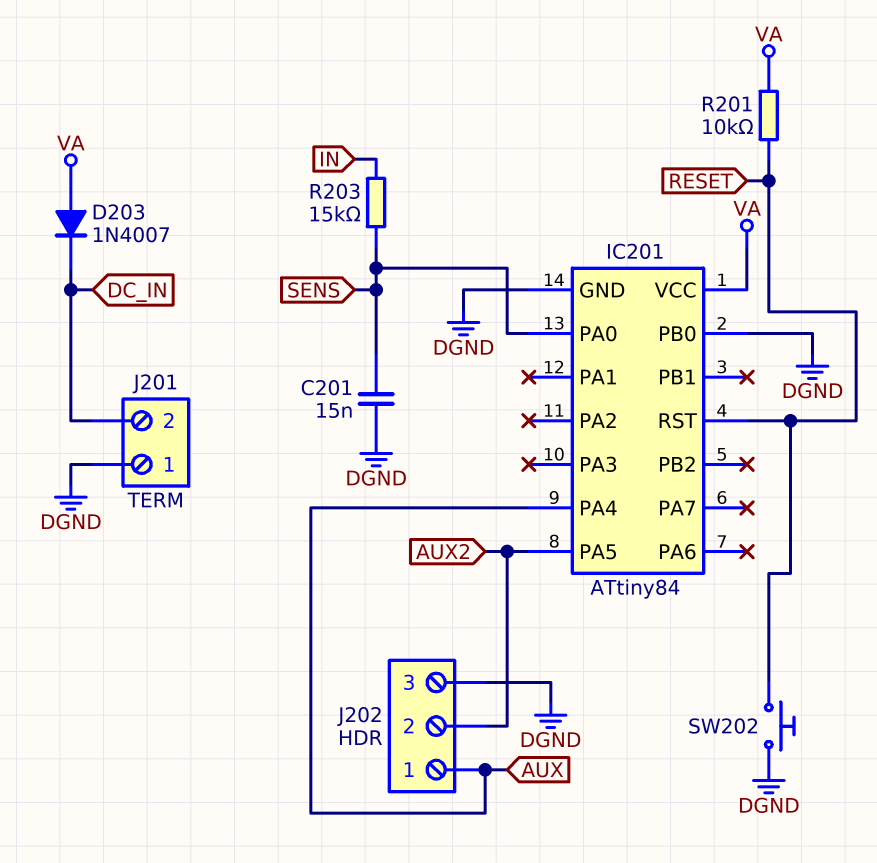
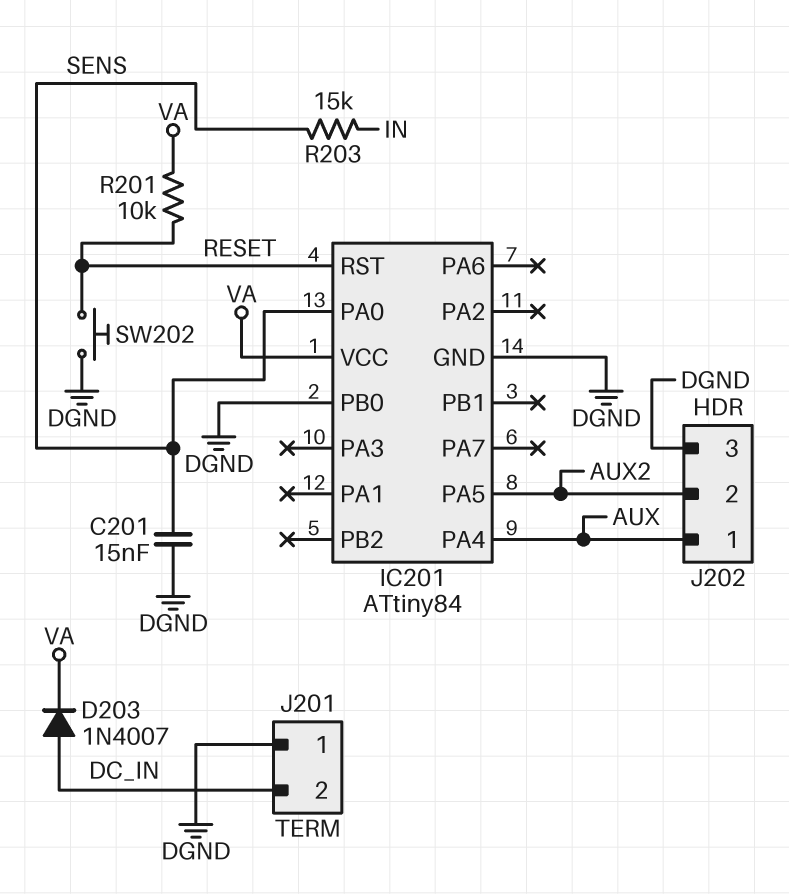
D203: diode 1N4007 (A VA, K DC_IN) -> diode 1N4007 (A DC_IN, K VA)

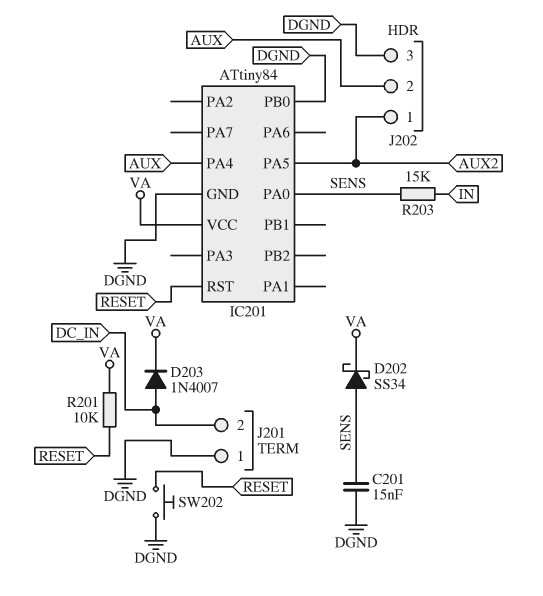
D202: none -> schottky SS34 (A SENS, K VA)
J202 pin 1: AUX -> AUX2
J202 pin 2: AUX2 -> AUX

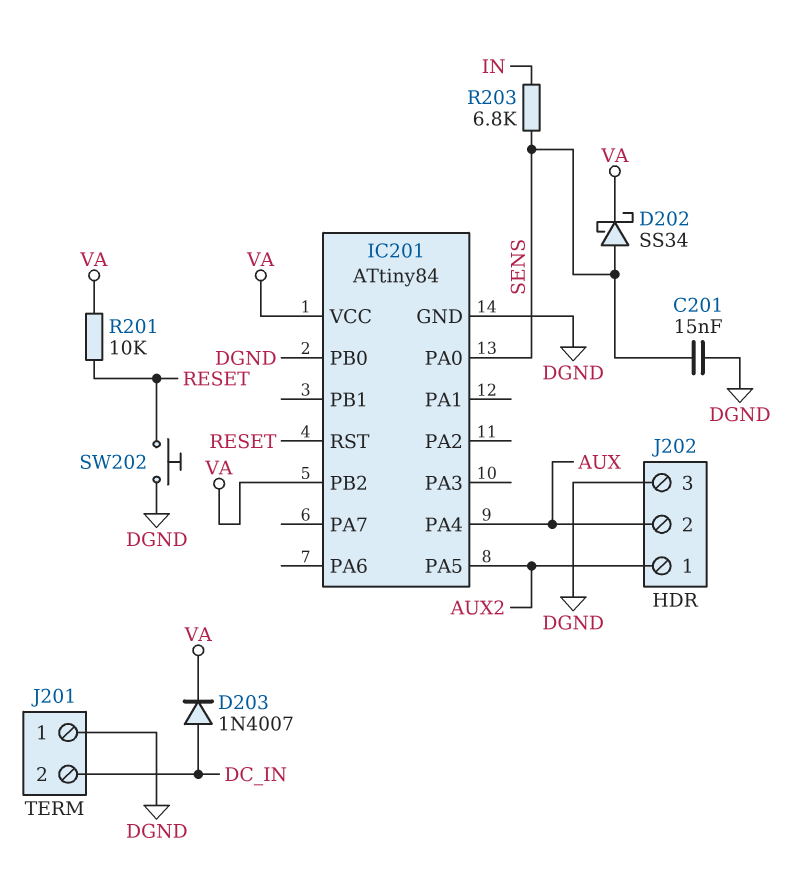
IC201 pin PB2: none -> VA
R203: 15k (IN, SENS) -> 6.8k (IN, SENS)

